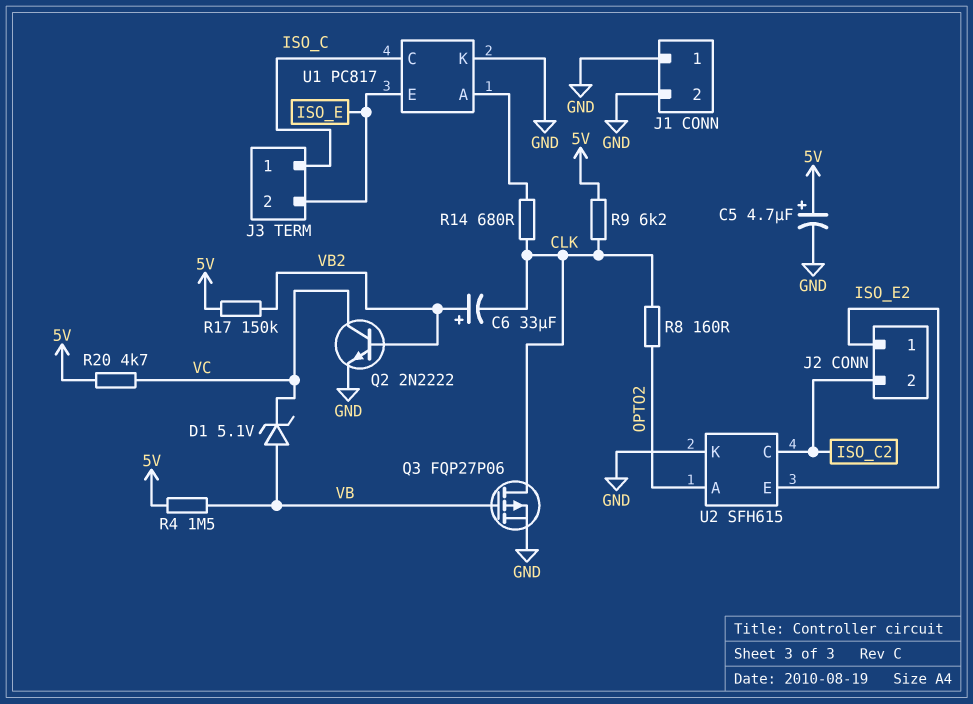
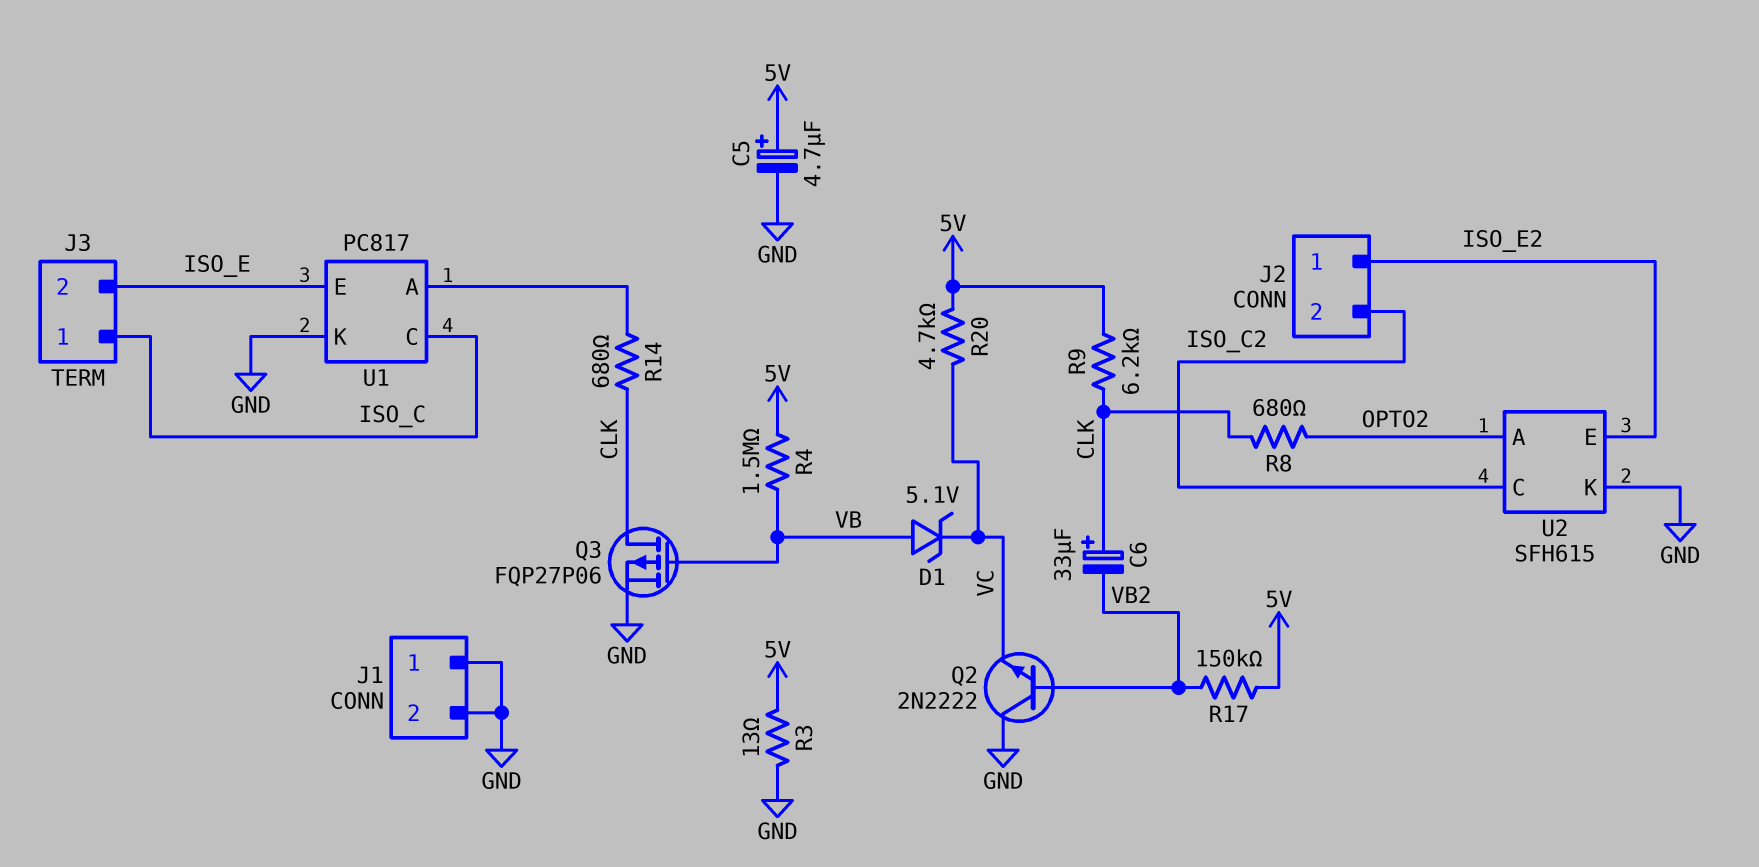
C6: 33uF (plus VB2, minus CLK) -> 33uF (plus CLK, minus VB2)
Q2: NPN 2N2222 (B VB2, C VC, E GND) -> NPN 2N2222 (B VB2, C GND, E VC)
R3: none -> 13 (5V, GND)
R8: 160 (CLK, OPTO2) -> 680 (CLK, OPTO2)

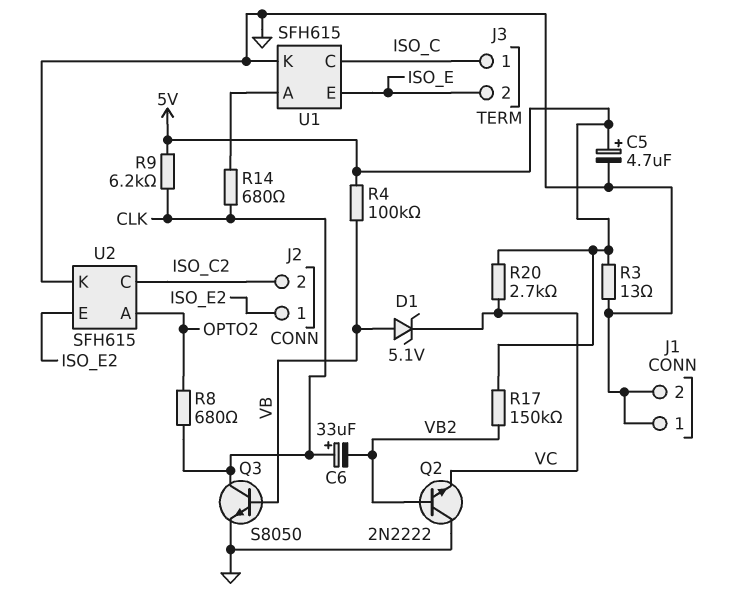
Q3: PMOS FQP27P06 (G VB, D CLK, S GND) -> NPN S8050 (B VB, C CLK, E GND)
R4: 1.5M (5V, VB) -> 100k (5V, VB)
R20: 4.7k (5V, VC) -> 2.7k (5V, VC)
U1: PC817 -> SFH615

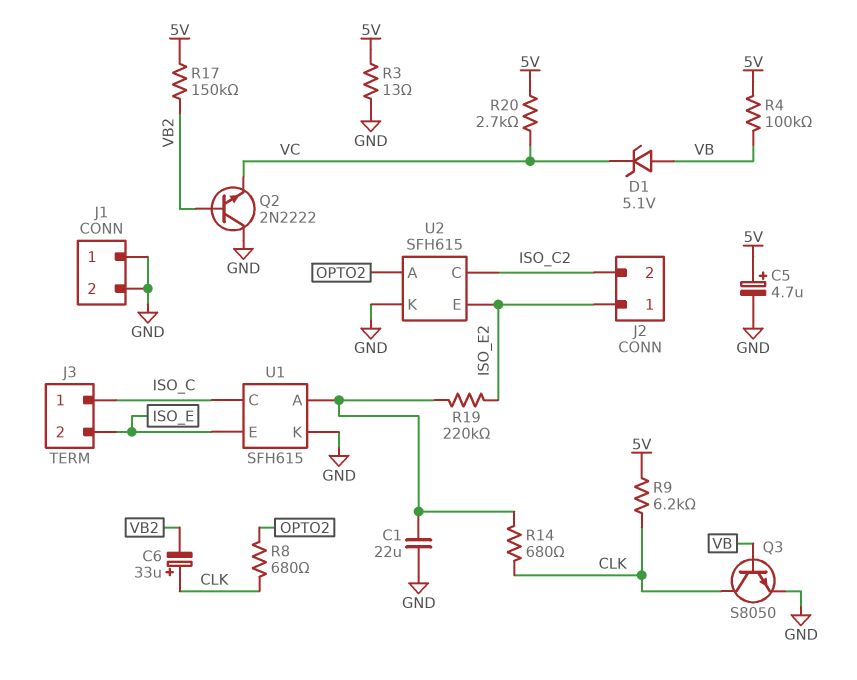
C1: none -> 22uF (GND, U1/A)
R19: none -> 220k (ISO_E2, U1/A)

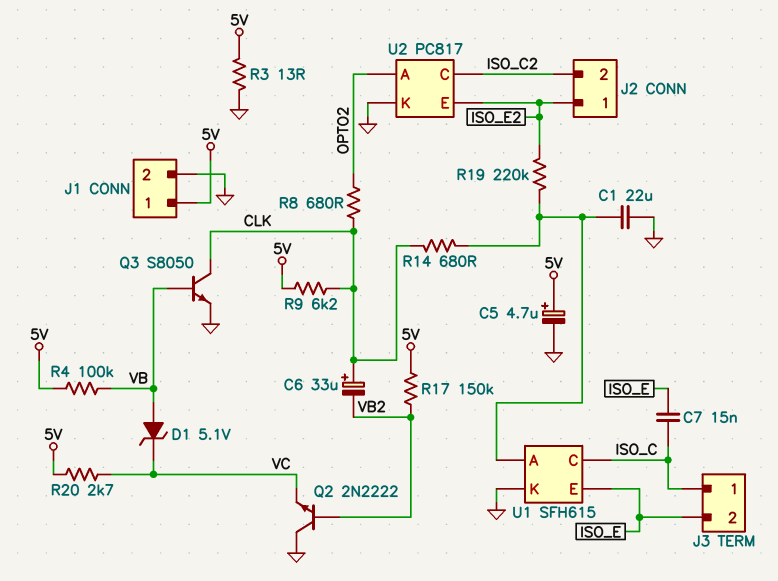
C7: none -> 15nF (ISO_C, ISO_E)
J1 pin 1: GND -> 5V
U2: SFH615 -> PC817

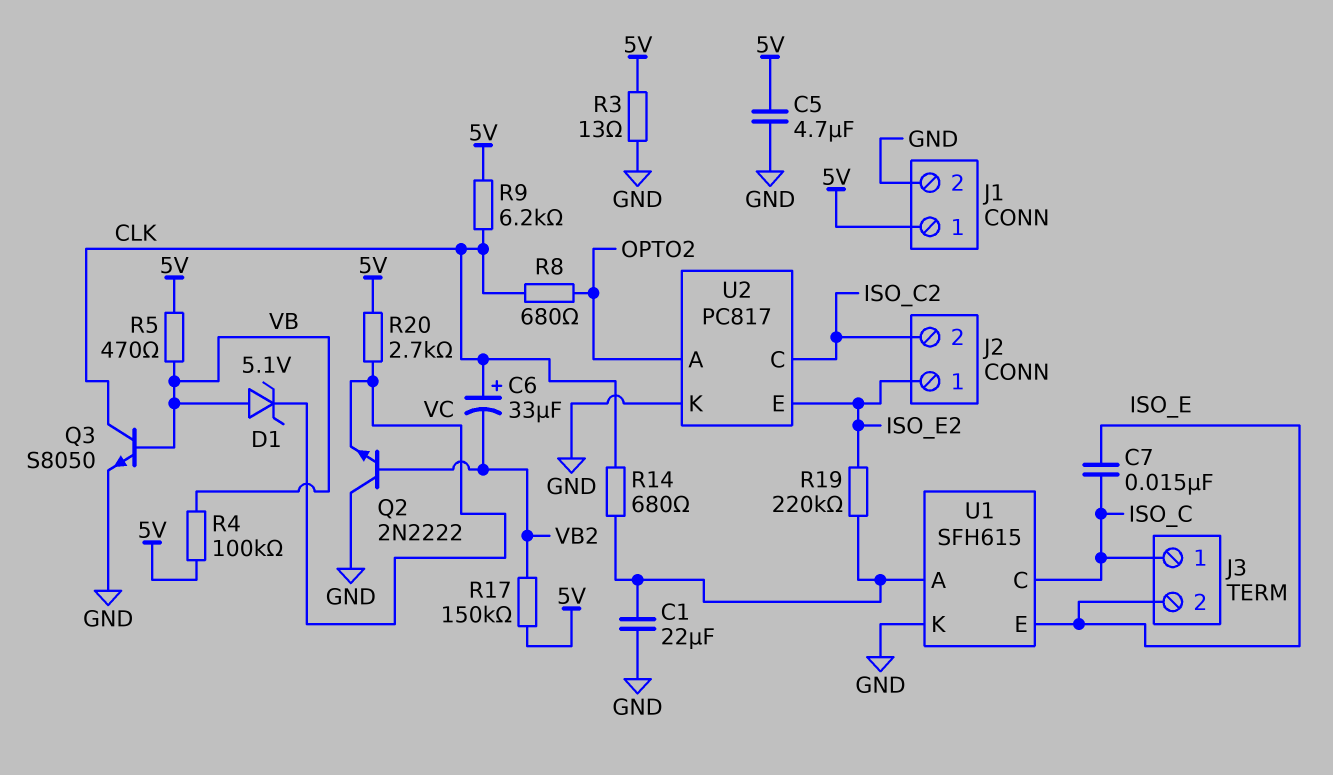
C5: 4.7uF (plus 5V, minus GND) -> 4.7uF (5V, GND)
R5: none -> 470 (5V, VB)

